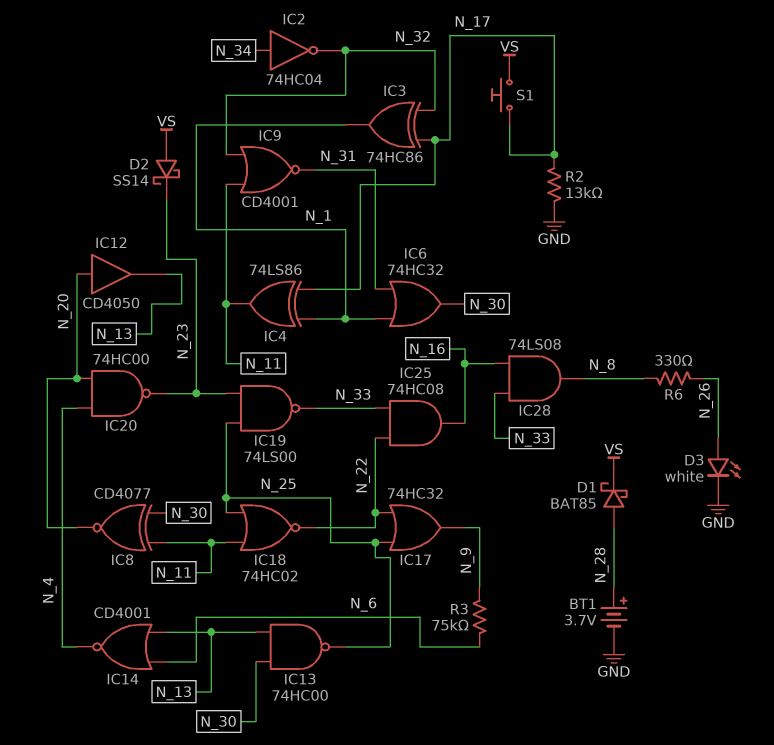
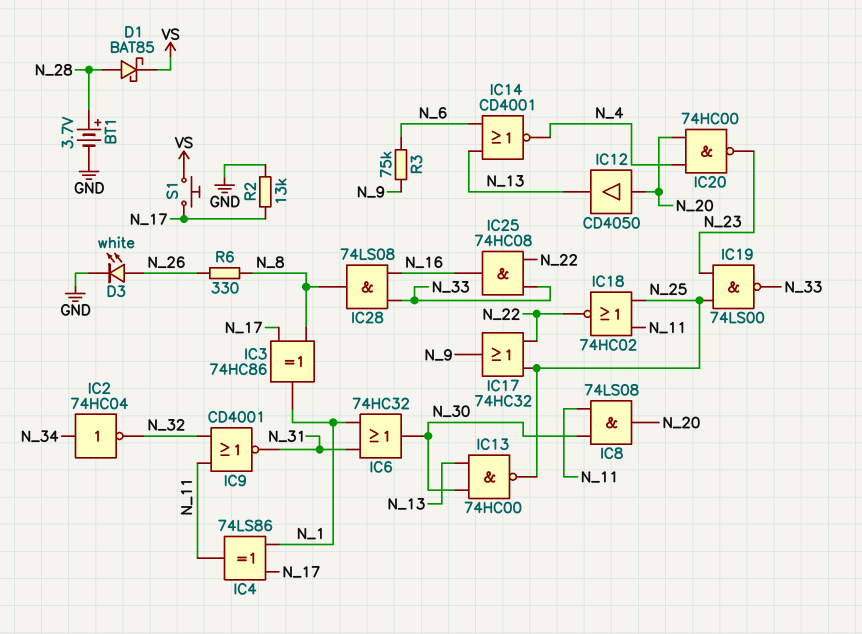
D2: schottky SS14 (A VS, K N_23) -> none
IC3: XOR 74HC86 (in N_17, in N_32, out N_1) -> XOR 74HC86 (in N_8, in N_17, out N_1)
IC8: XNOR CD4077 (in N_11, in N_30, out N_20) -> AND 74LS08 (in N_11, in N_30, out N_20)

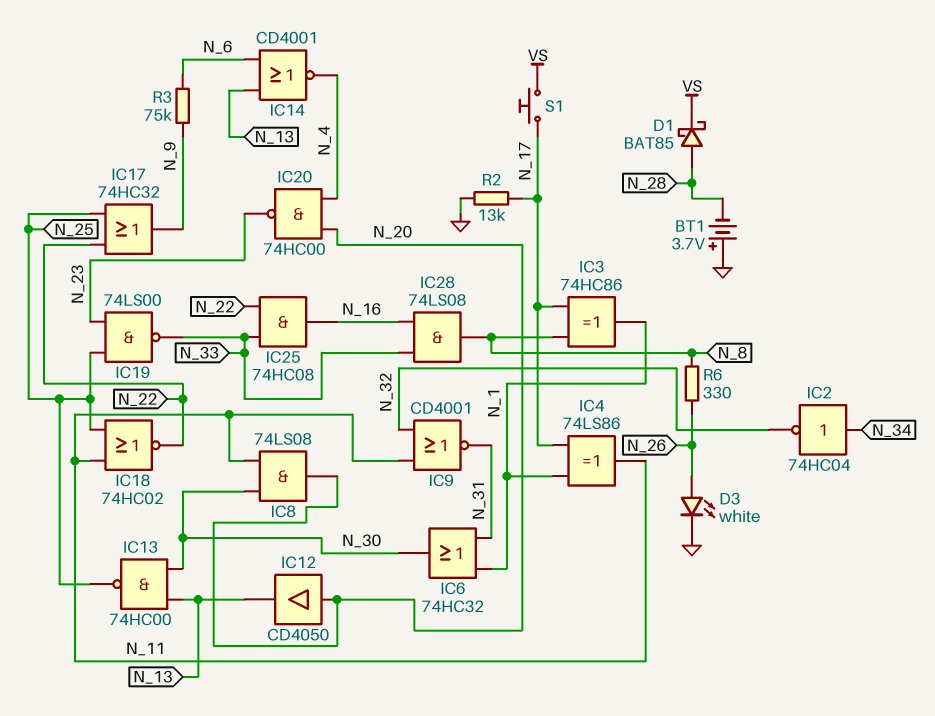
BT1: 3.7V (plus N_28, minus GND) -> 3.7V (plus GND, minus N_28)

